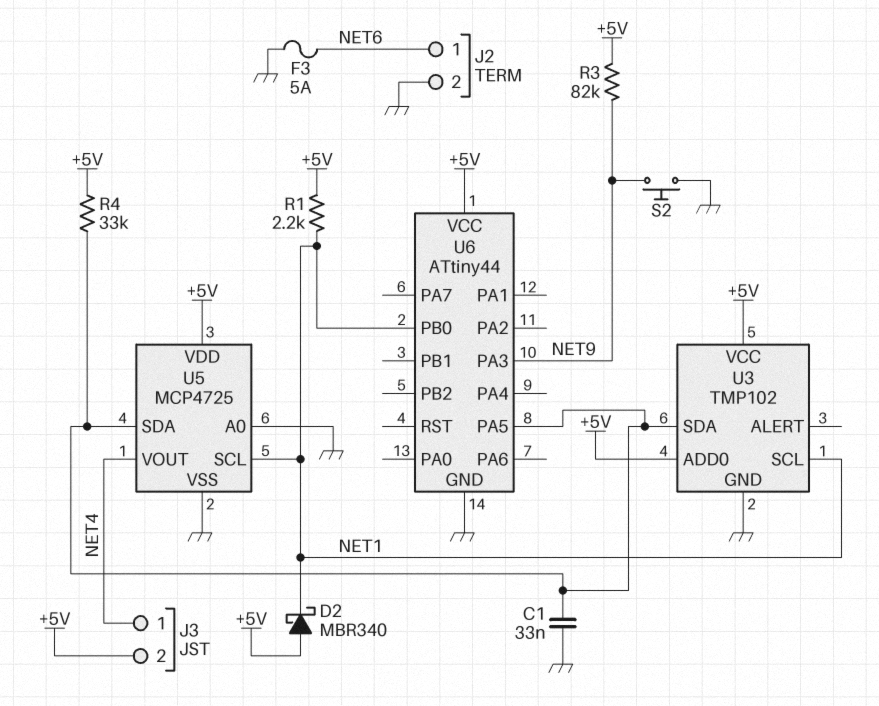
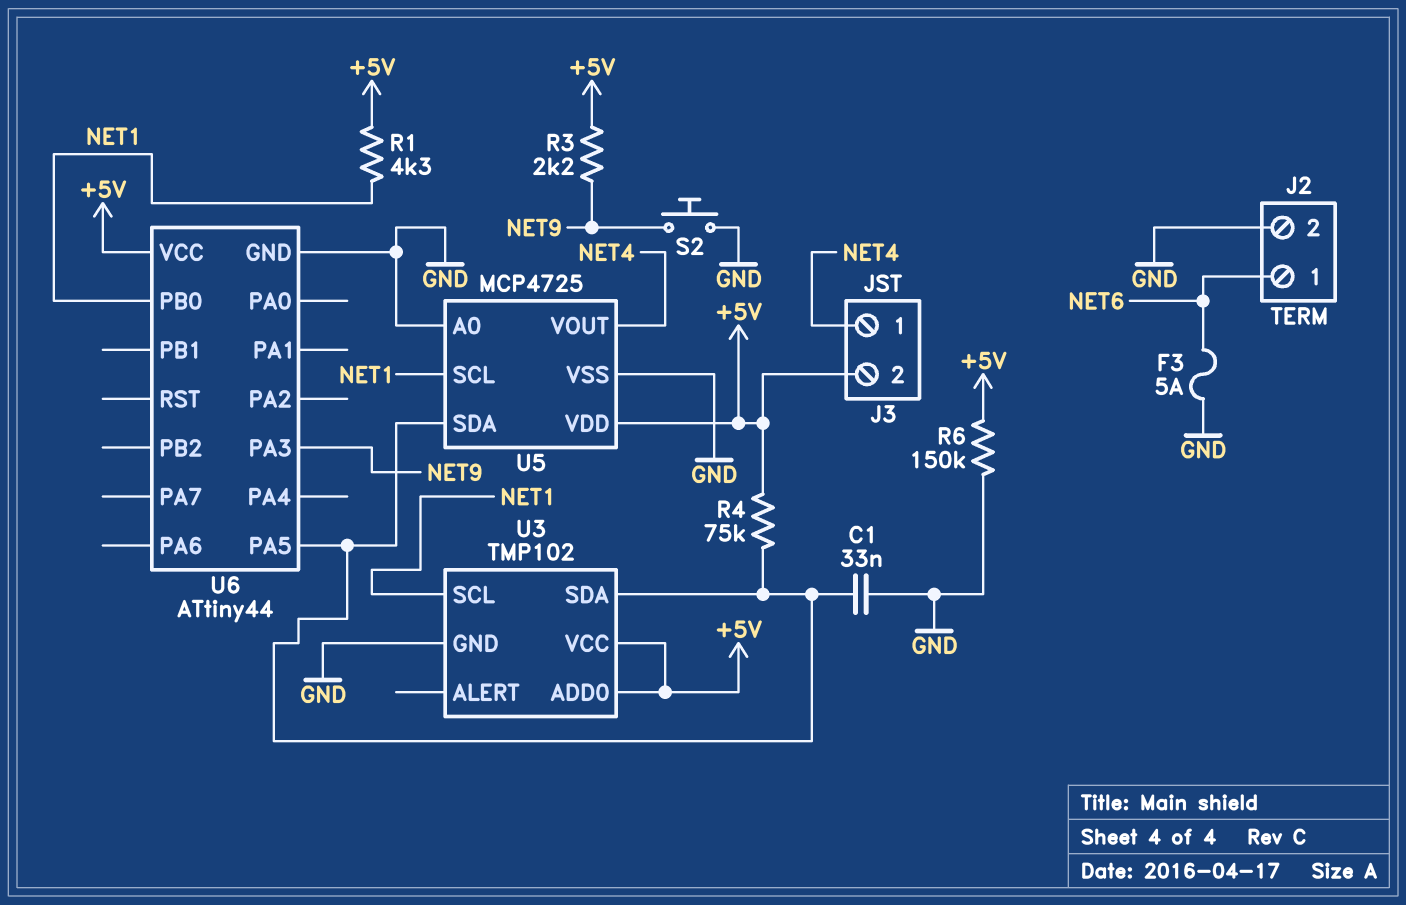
D2: schottky MBR340 (A +5V, K NET1) -> none
R1: 2.2k (+5V, NET1) -> 4.3k (+5V, NET1)
R3: 82k (+5V, NET9) -> 2.2k (+5V, NET9)
R4: 33k (+5V, U3/SDA) -> 75k (+5V, U3/SDA)
R6: none -> 150k (+5V, GND)

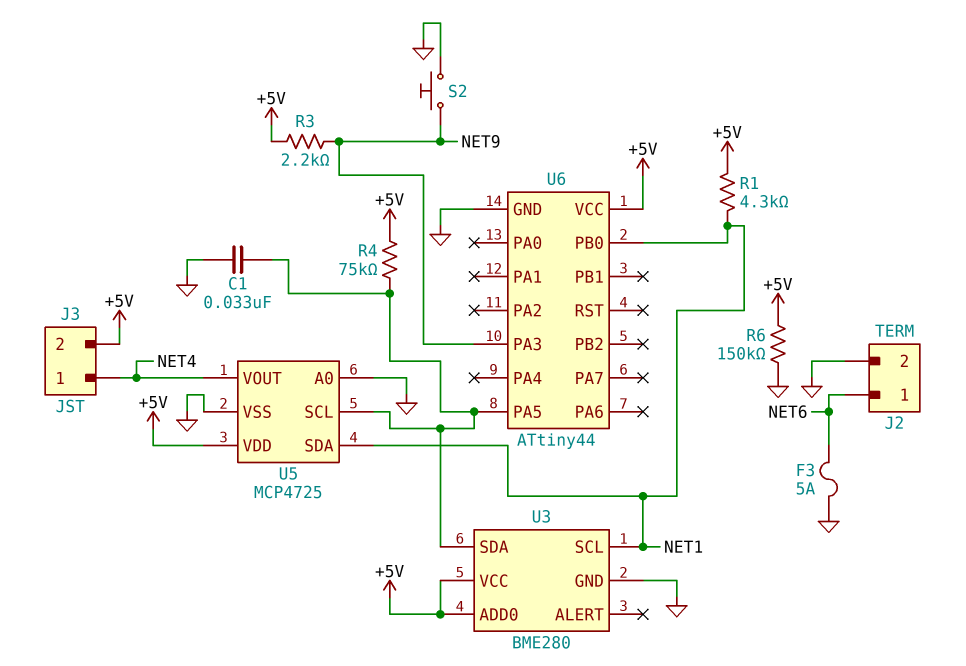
U3: TMP102 -> BME280
U5 pin SCL: NET1 -> U3/SDA
U5 pin SDA: U3/SDA -> NET1

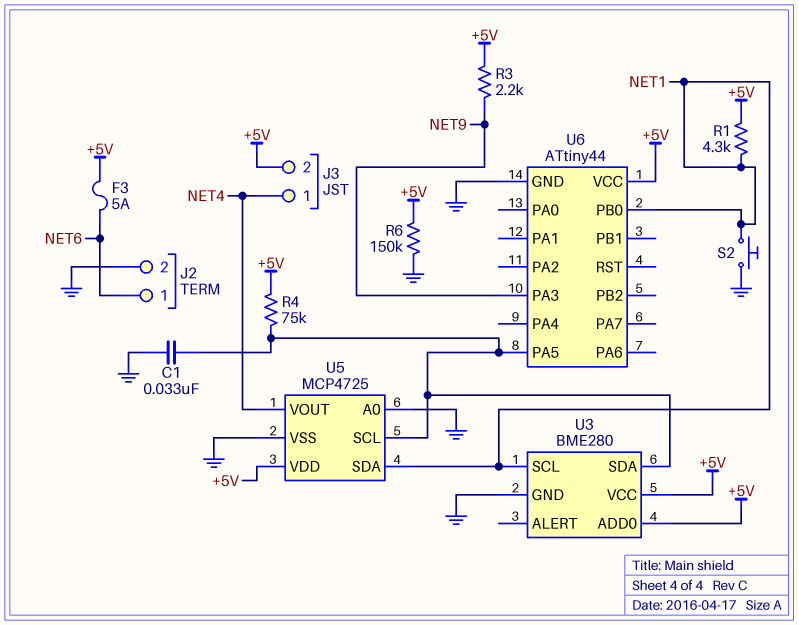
F3: 5A (GND, NET6) -> 5A (+5V, NET6)
S2: button (GND, NET9) -> button (GND, NET1)

